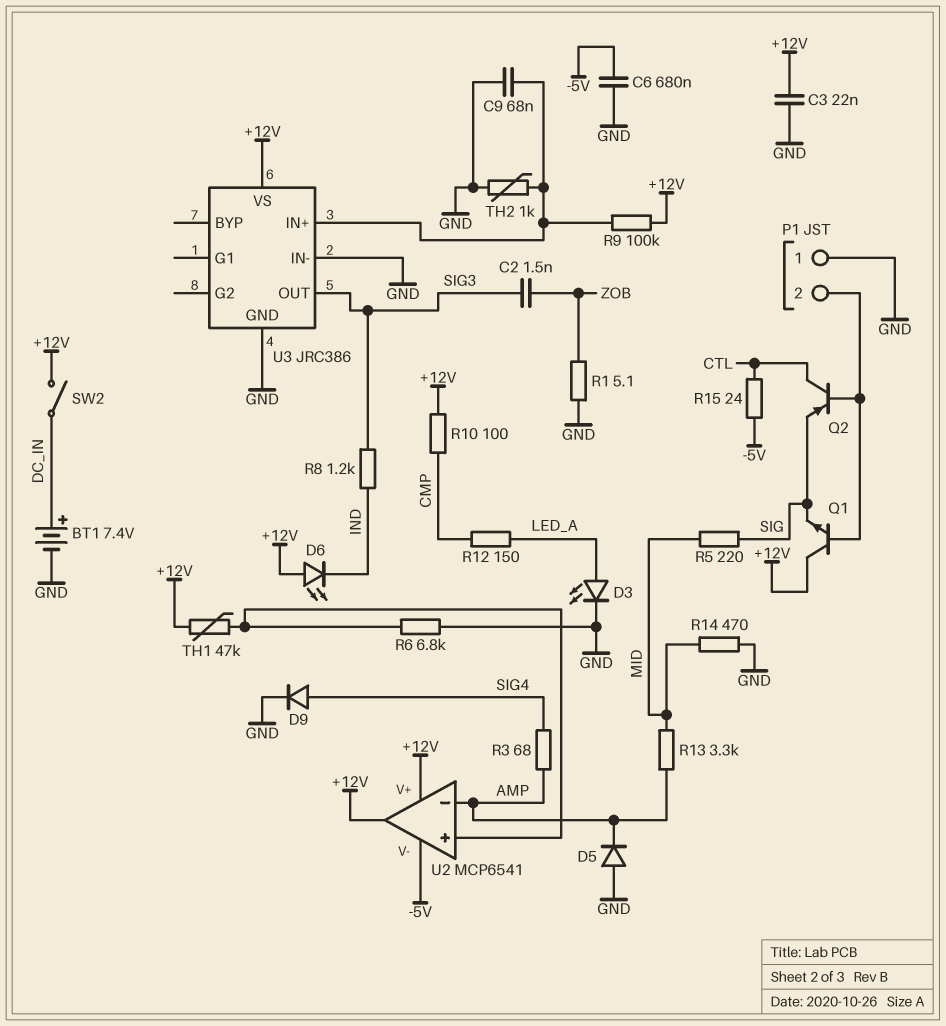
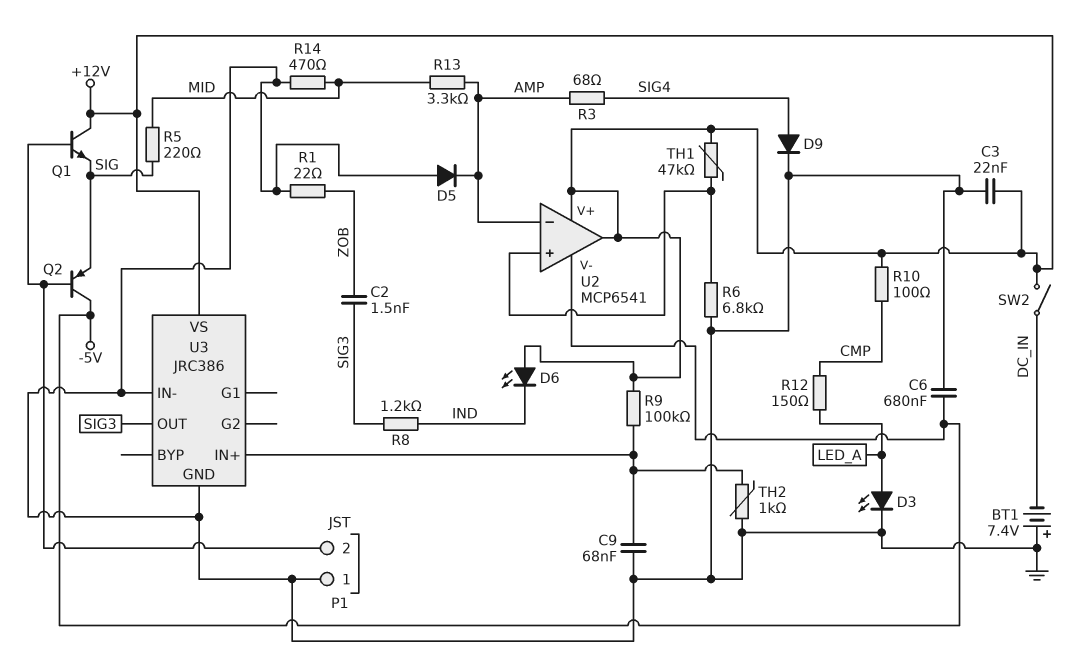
BT1: 7.4V (plus DC_IN, minus GND) -> 7.4V (plus GND, minus DC_IN)
Q2: PNP (B P1/2, C CTL, E SIG) -> PNP (B P1/2, C -5V, E SIG)
R1: 5.1 (GND, ZOB) -> 22 (GND, ZOB)
R15: 24 (-5V, CTL) -> none

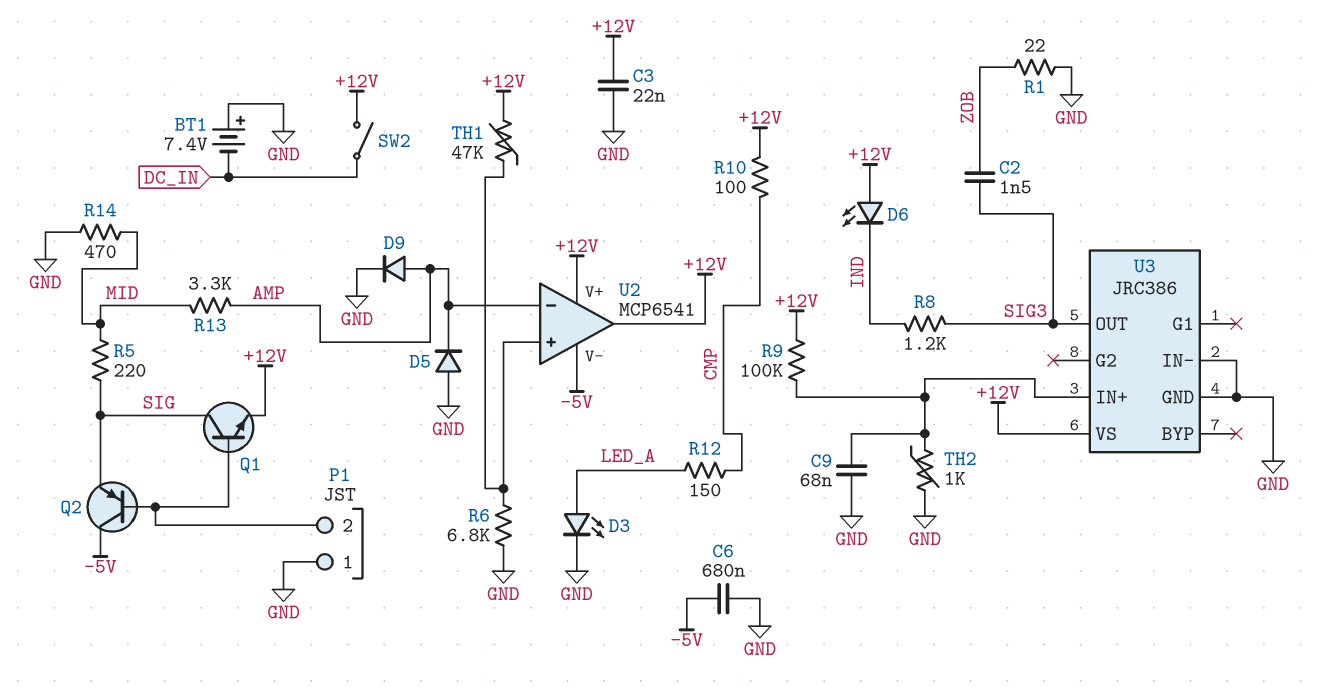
D9: diode (A SIG4, K GND) -> diode (A AMP, K GND)
Q1: NPN (B P1/2, C +12V, E SIG) -> NPN (B P1/2, C SIG, E +12V)
R3: 68 (AMP, SIG4) -> none

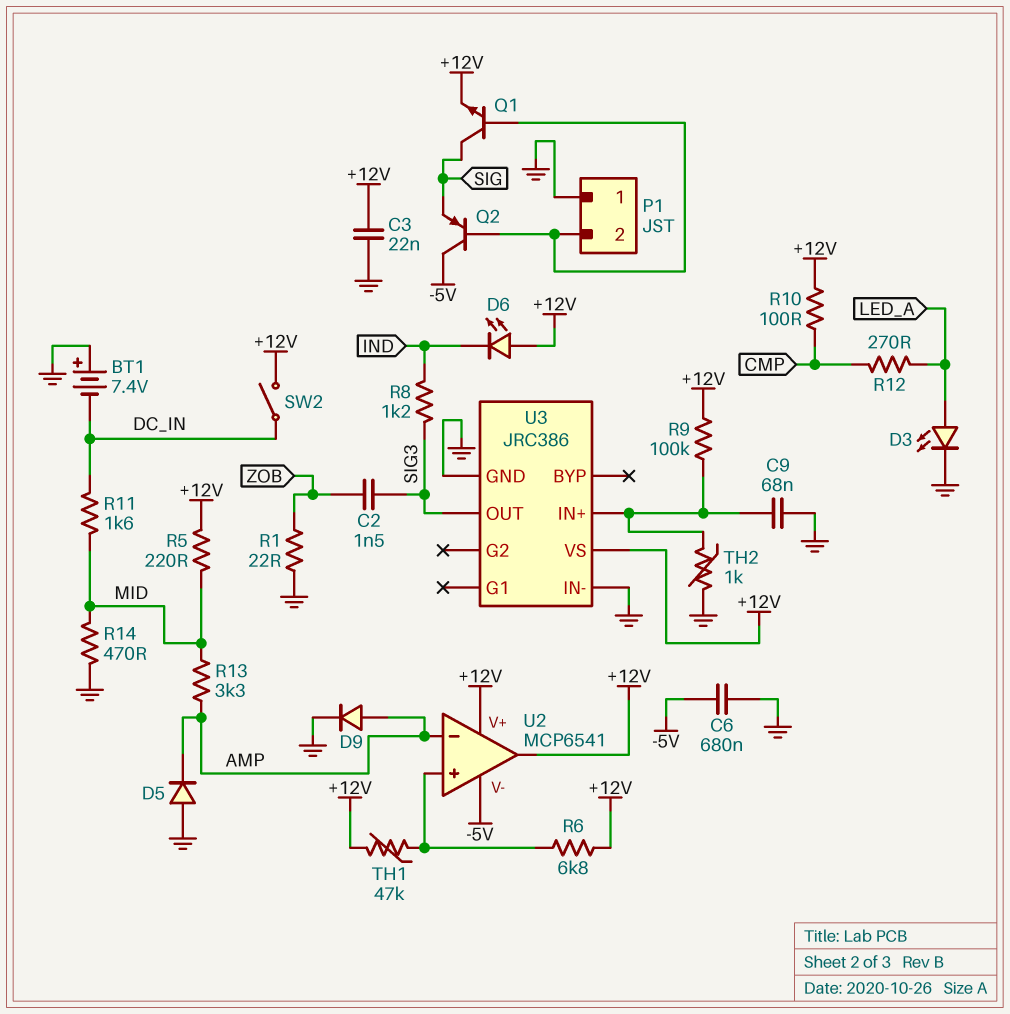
R5: 220 (MID, SIG) -> 220 (+12V, MID)
R6: 6.8k (GND, U2/in+) -> 6.8k (+12V, U2/in+)
R11: none -> 1.6k (DC_IN, MID)
R12: 150 (CMP, LED_A) -> 270 (CMP, LED_A)

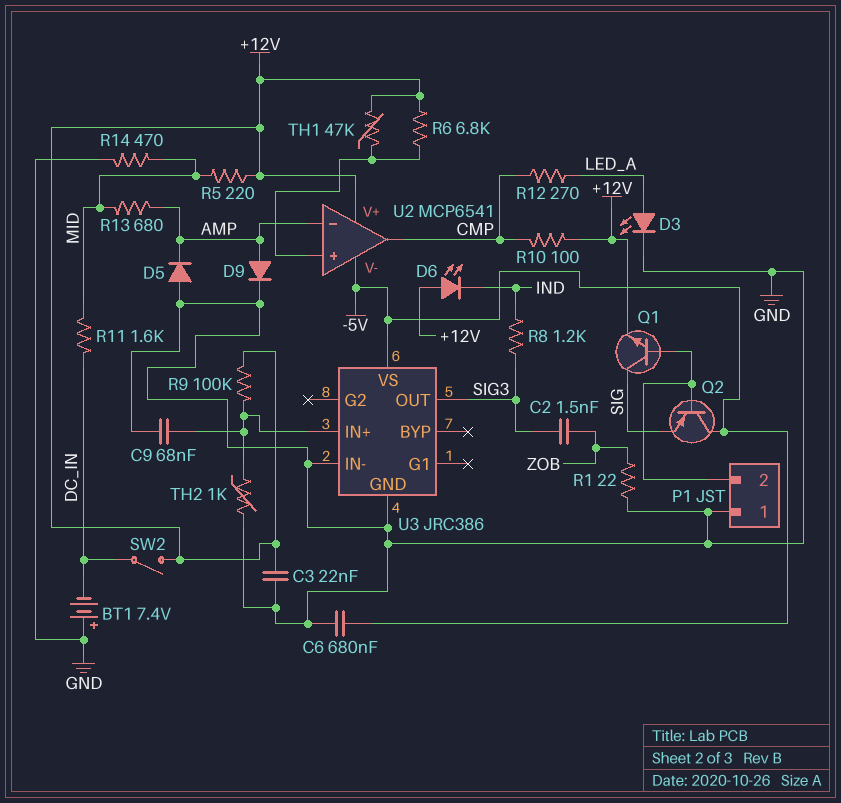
R13: 3.3k (AMP, MID) -> 680 (AMP, MID)
U2 pin out: +12V -> CMP
U3 pin VS: +12V -> -5V

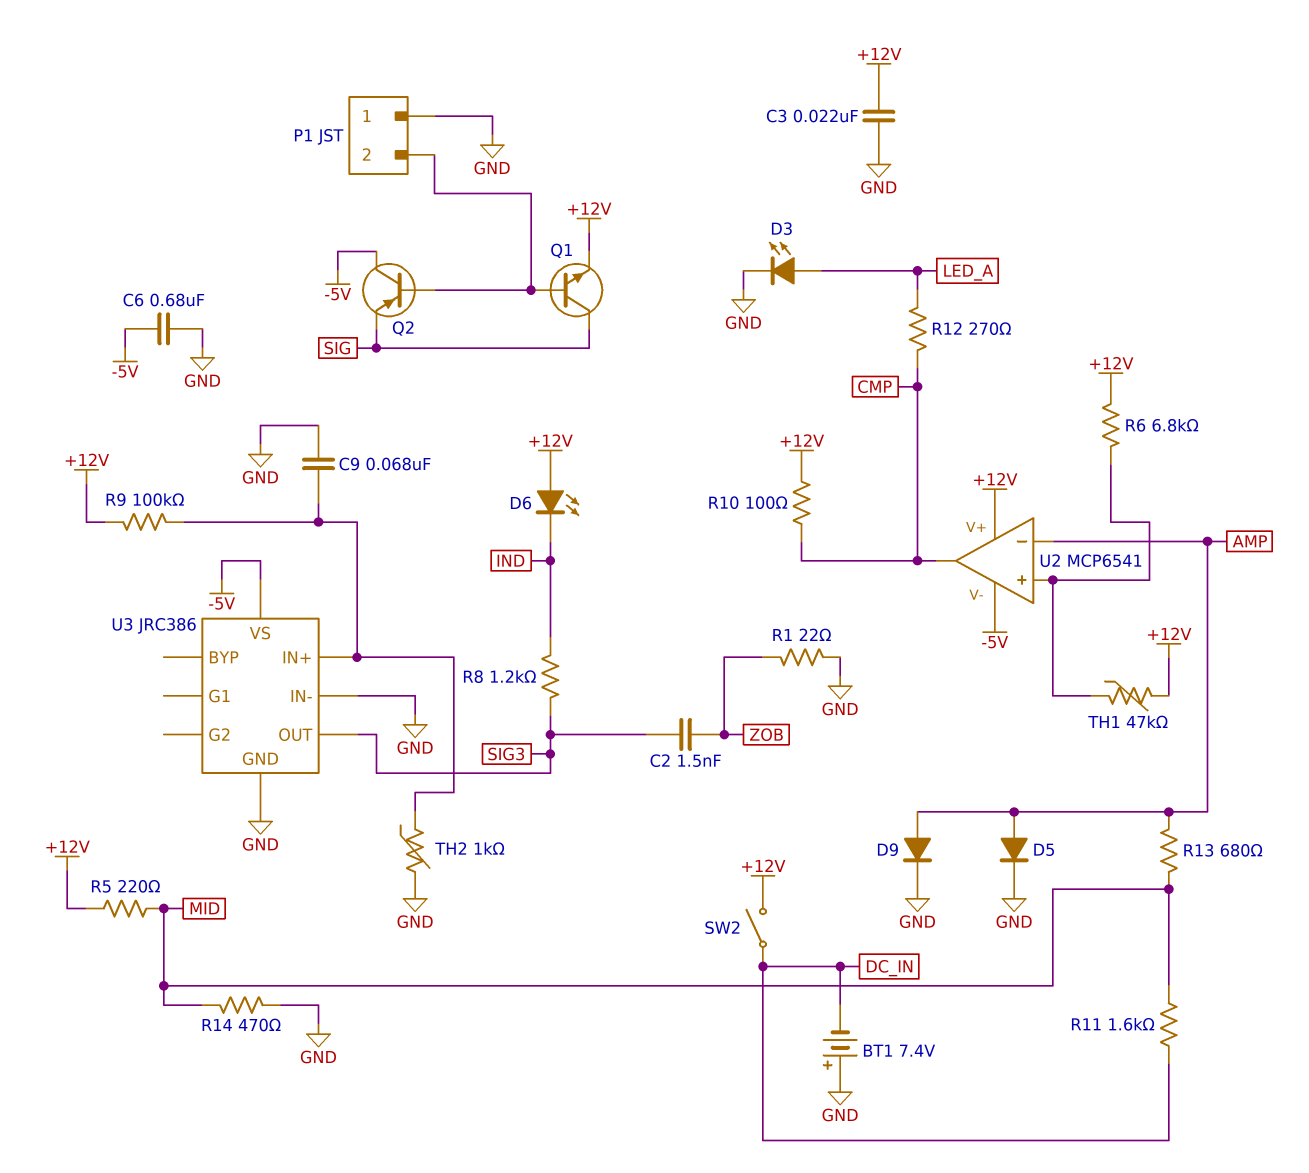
D5: diode (A GND, K AMP) -> diode (A AMP, K GND)

